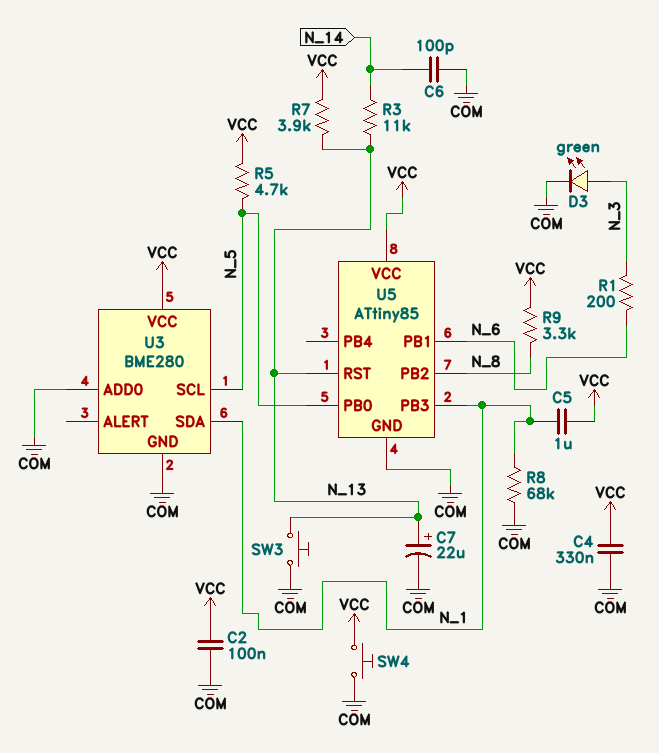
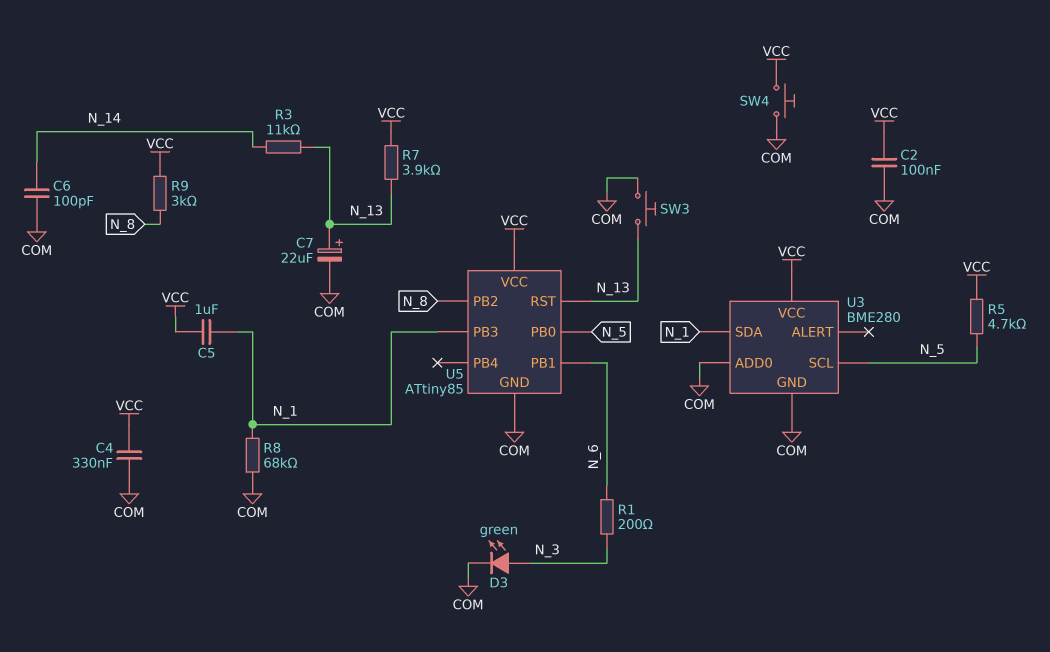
R9: 3.3k (N_8, VCC) -> 3k (N_8, VCC)

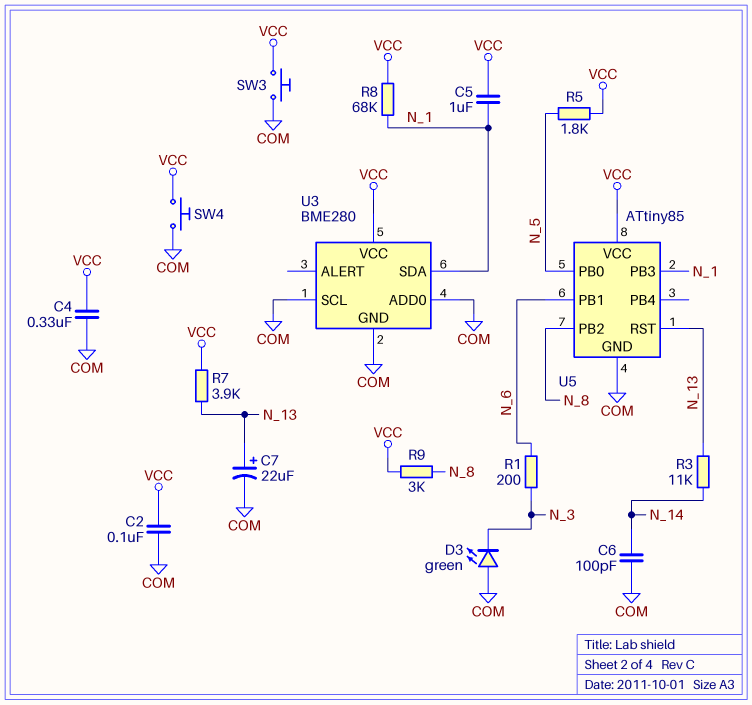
D3: LED green (A N_3, K COM) -> LED green (A COM, K N_3)
R5: 4.7k (N_5, VCC) -> 1.8k (N_5, VCC)
R8: 68k (COM, N_1) -> 68k (N_1, VCC)
SW3: button (COM, N_13) -> button (COM, VCC)
U3 pin SCL: N_5 -> COM

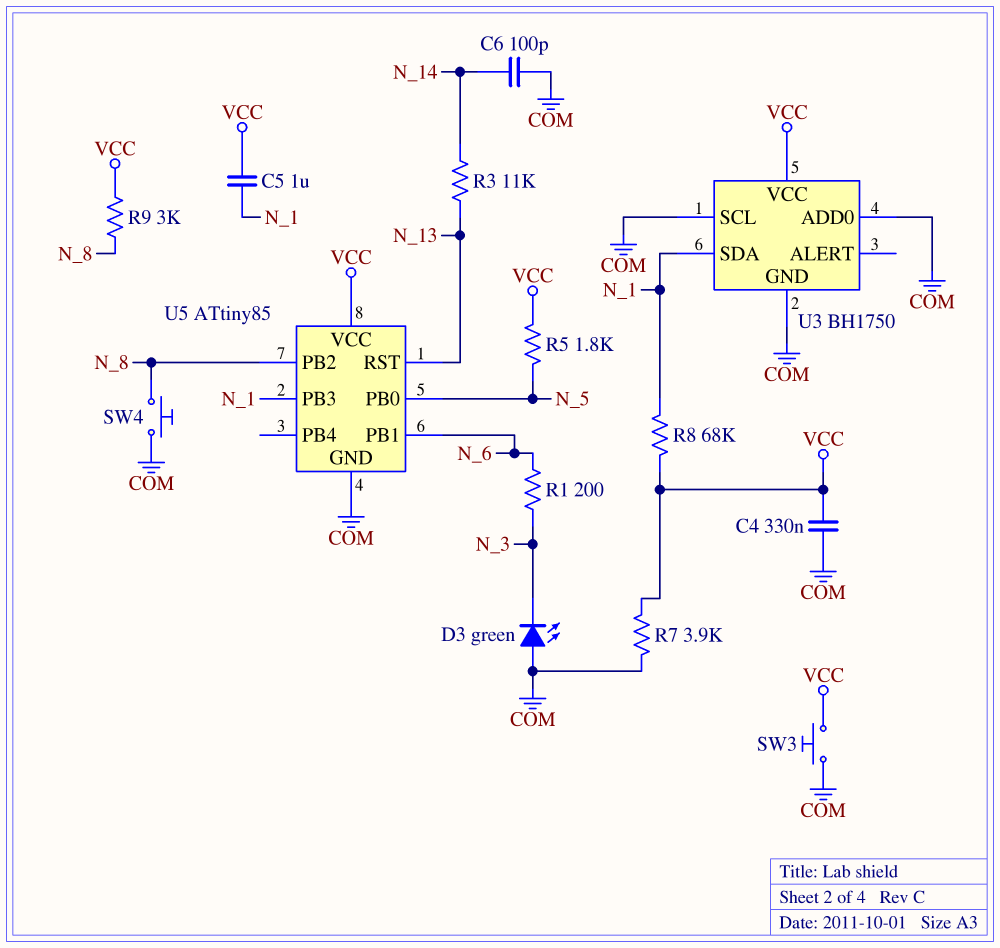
C2: 100nF (COM, VCC) -> none
C7: 22uF (plus N_13, minus COM) -> none
R7: 3.9k (N_13, VCC) -> 3.9k (COM, VCC)
SW4: button (COM, VCC) -> button (COM, N_8)
U3: BME280 -> BH1750

